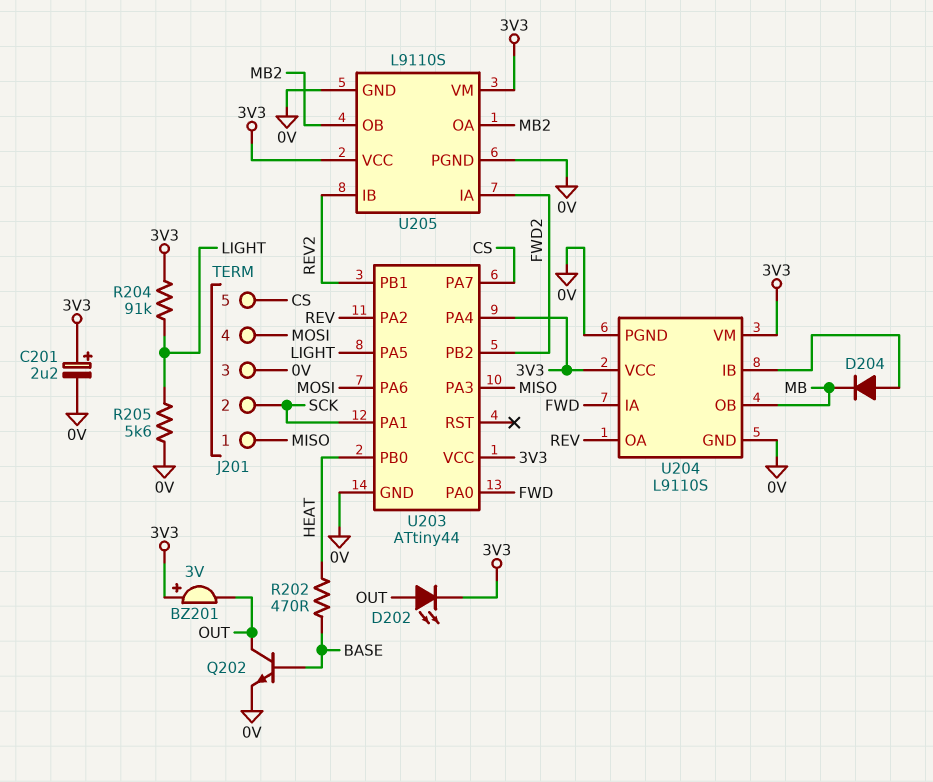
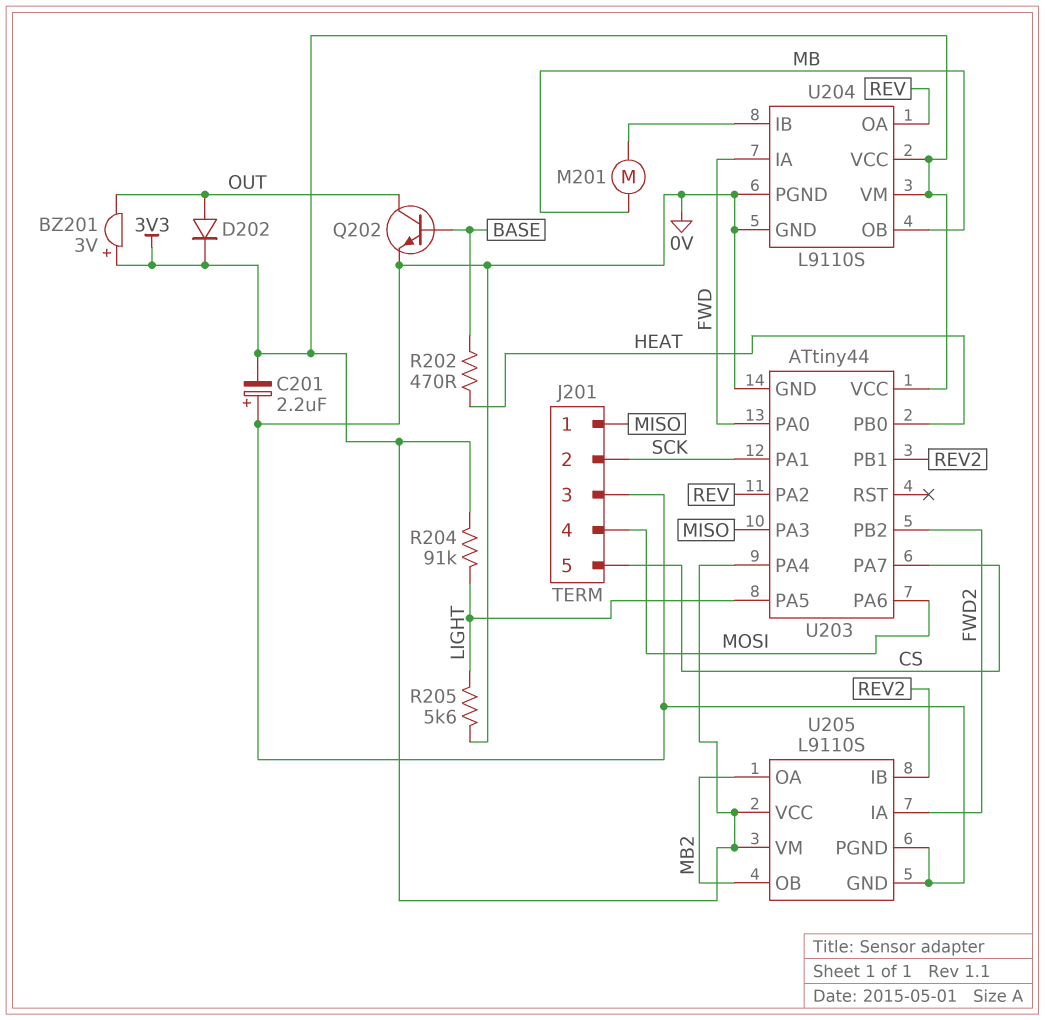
C201: 2.2uF (plus 3V3, minus 0V) -> 2.2uF (plus 0V, minus 3V3)
D202: LED (A OUT, K 3V3) -> diode (A OUT, K 3V3)
D204: diode (A U204/IB, K MB) -> none
M201: none -> motor (MB, U204/IB)

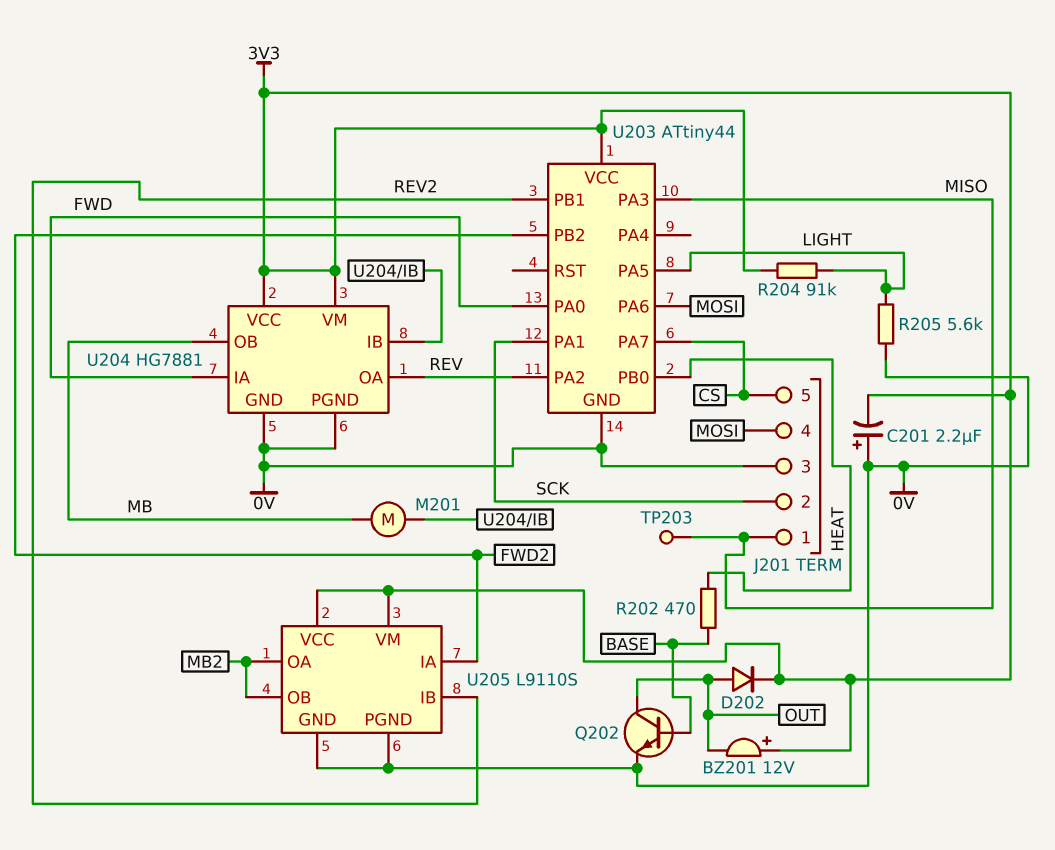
BZ201: buzzer 3V (plus 3V3, minus OUT) -> buzzer 12V (plus 3V3, minus OUT)
TP203: none -> test point (MISO)
U203 pin PA4: 3V3 -> none
U204: L9110S -> HG7881

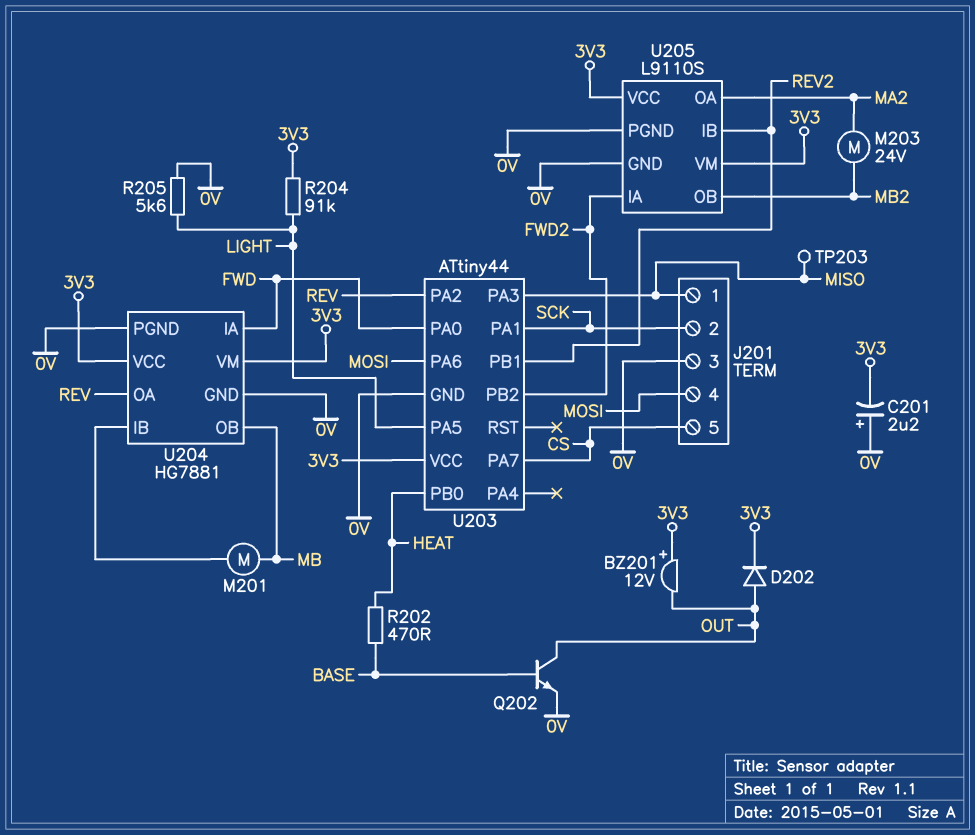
M203: none -> motor 24V (MA2, MB2)
U205 pin OA: MB2 -> MA2

